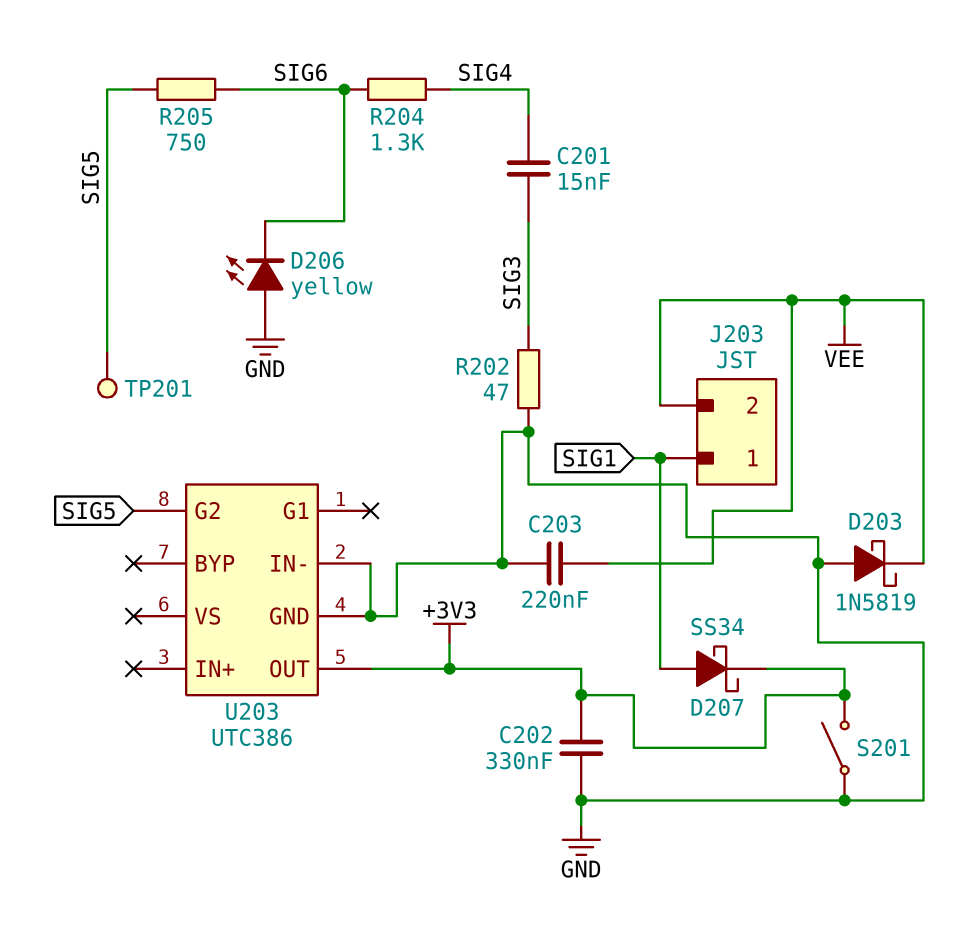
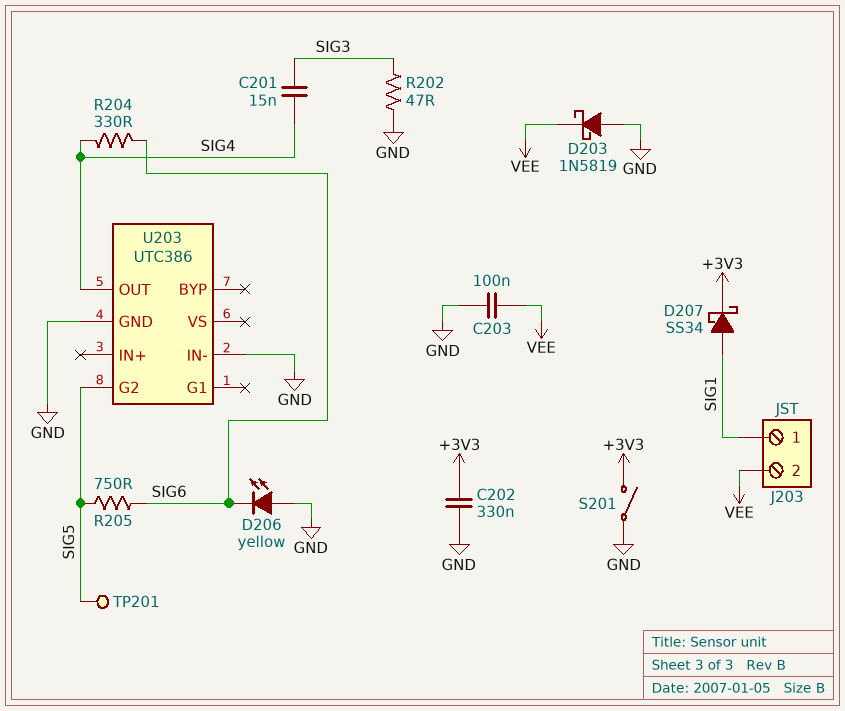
C203: 220nF (GND, VEE) -> 100nF (GND, VEE)
R204: 1.3k (SIG4, SIG6) -> 330 (SIG4, SIG6)
U203 pin OUT: +3V3 -> SIG4

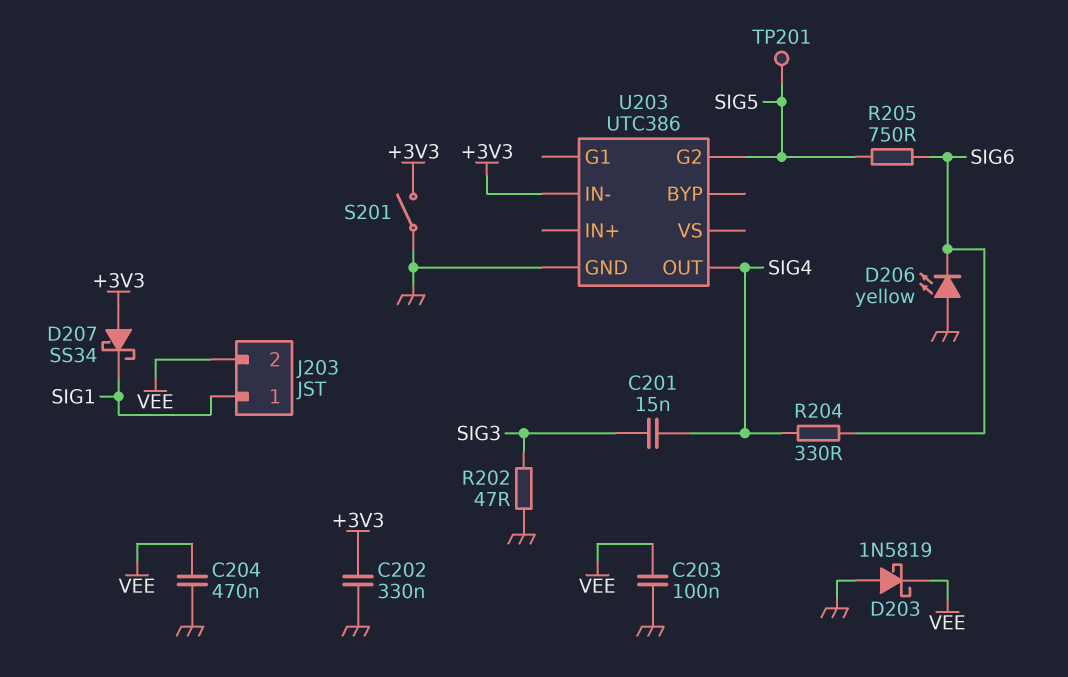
C204: none -> 470nF (GND, VEE)
D207: schottky SS34 (A SIG1, K +3V3) -> schottky SS34 (A +3V3, K SIG1)
U203 pin IN-: GND -> +3V3

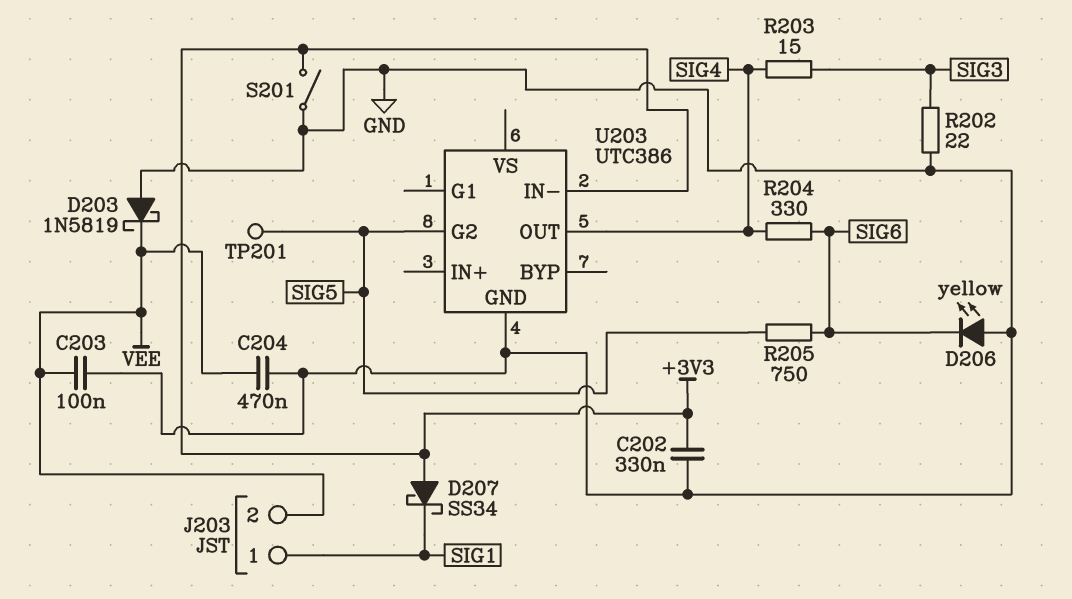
C201: 15nF (SIG3, SIG4) -> none
R202: 47 (GND, SIG3) -> 22 (GND, SIG3)
R203: none -> 15 (SIG3, SIG4)

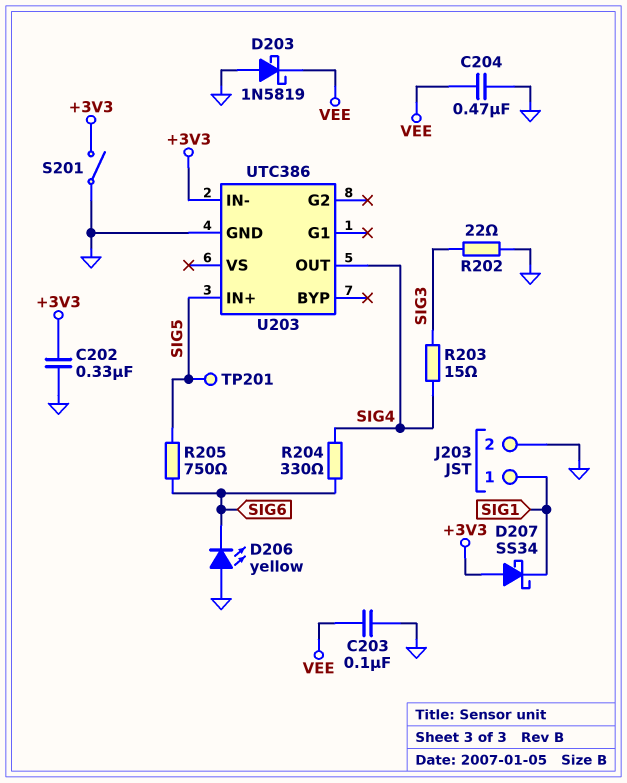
J203 pin 2: VEE -> GND
U203 pin G2: SIG5 -> none
U203 pin IN+: none -> SIG5

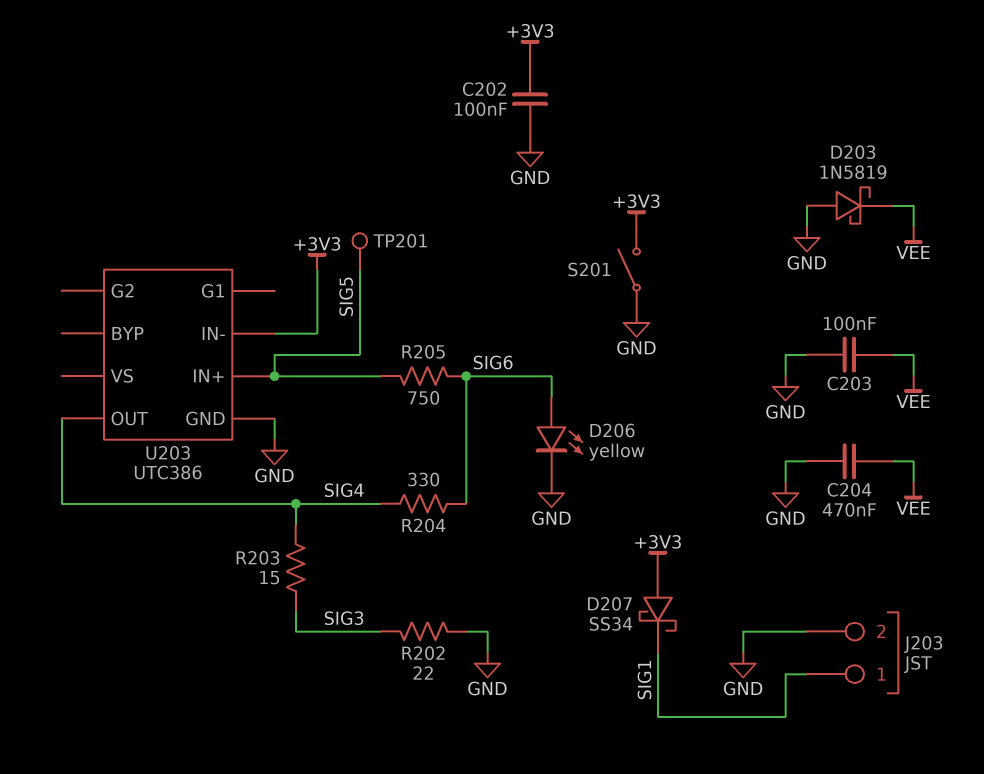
C202: 330nF (+3V3, GND) -> 100nF (+3V3, GND)
D206: LED yellow (A GND, K SIG6) -> LED yellow (A SIG6, K GND)

